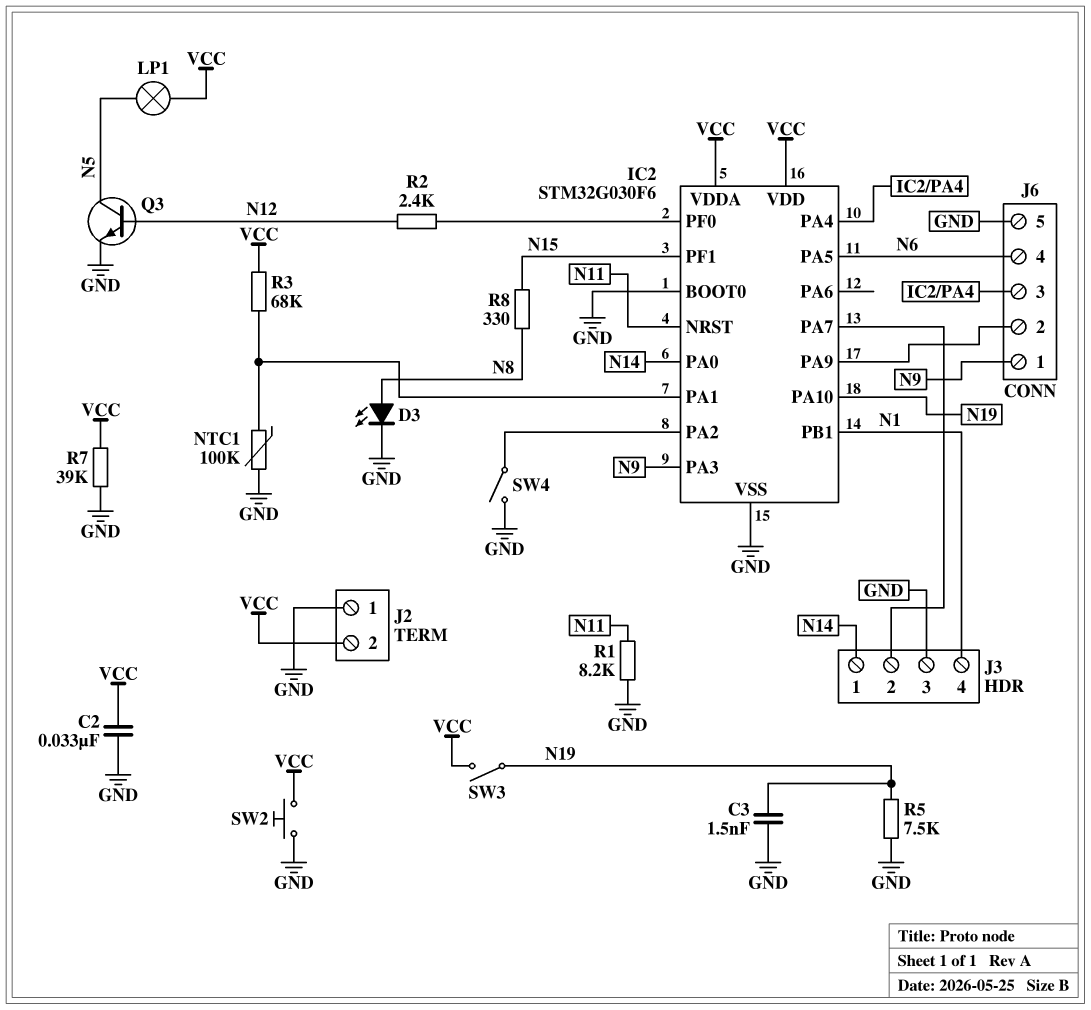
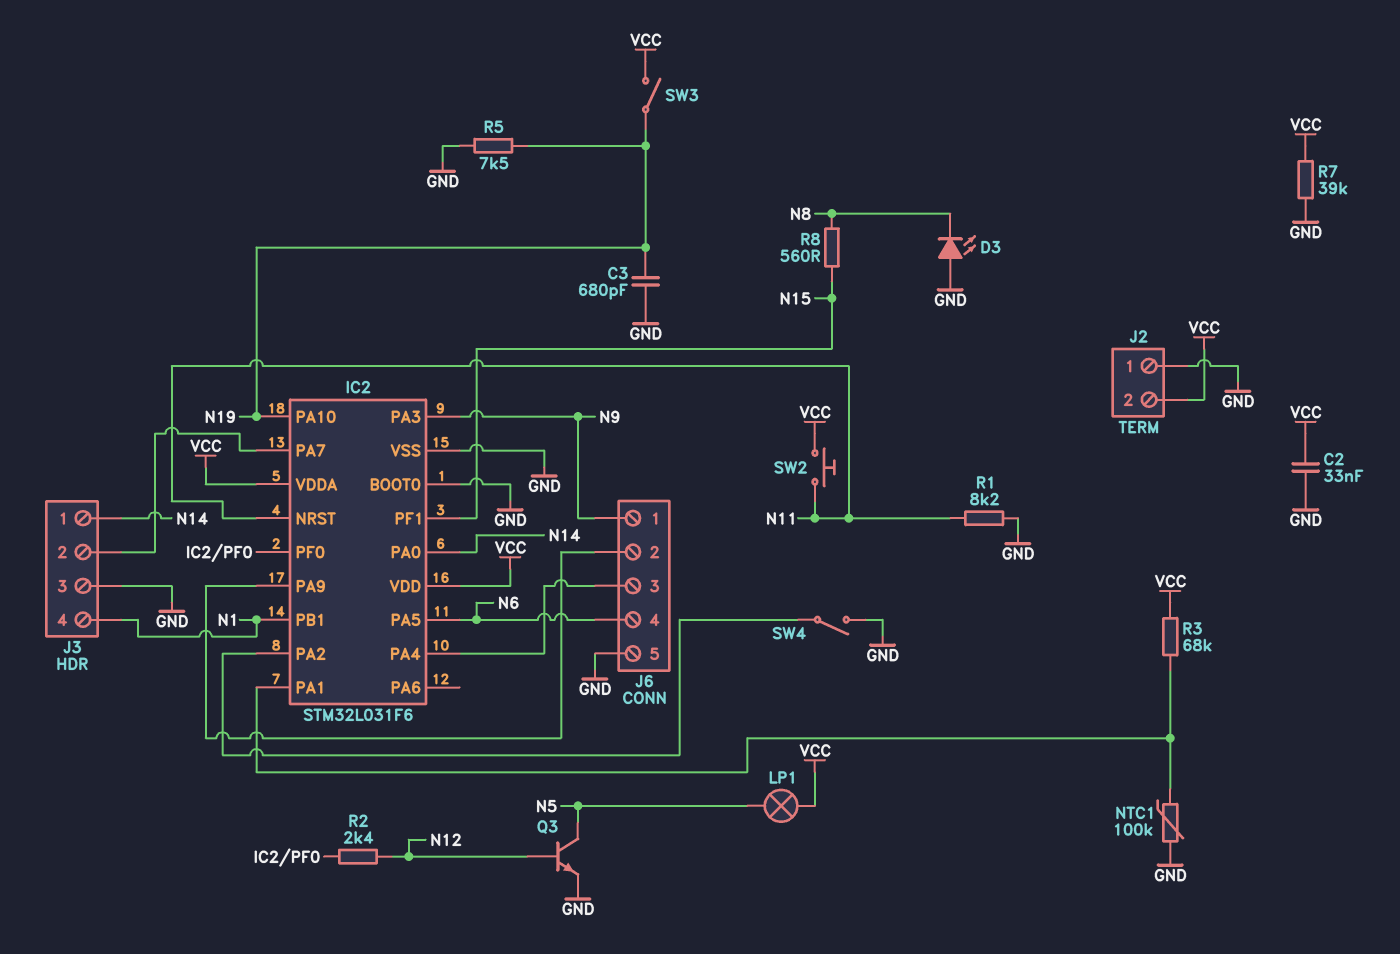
C3: 1.5nF (GND, N19) -> 680pF (GND, N19)
D3: LED (A N8, K GND) -> LED (A GND, K N8)
IC2: STM32G030F6 -> STM32L031F6
R8: 330 (N8, N15) -> 560 (N8, N15)
SW2: button (GND, VCC) -> button (N11, VCC)

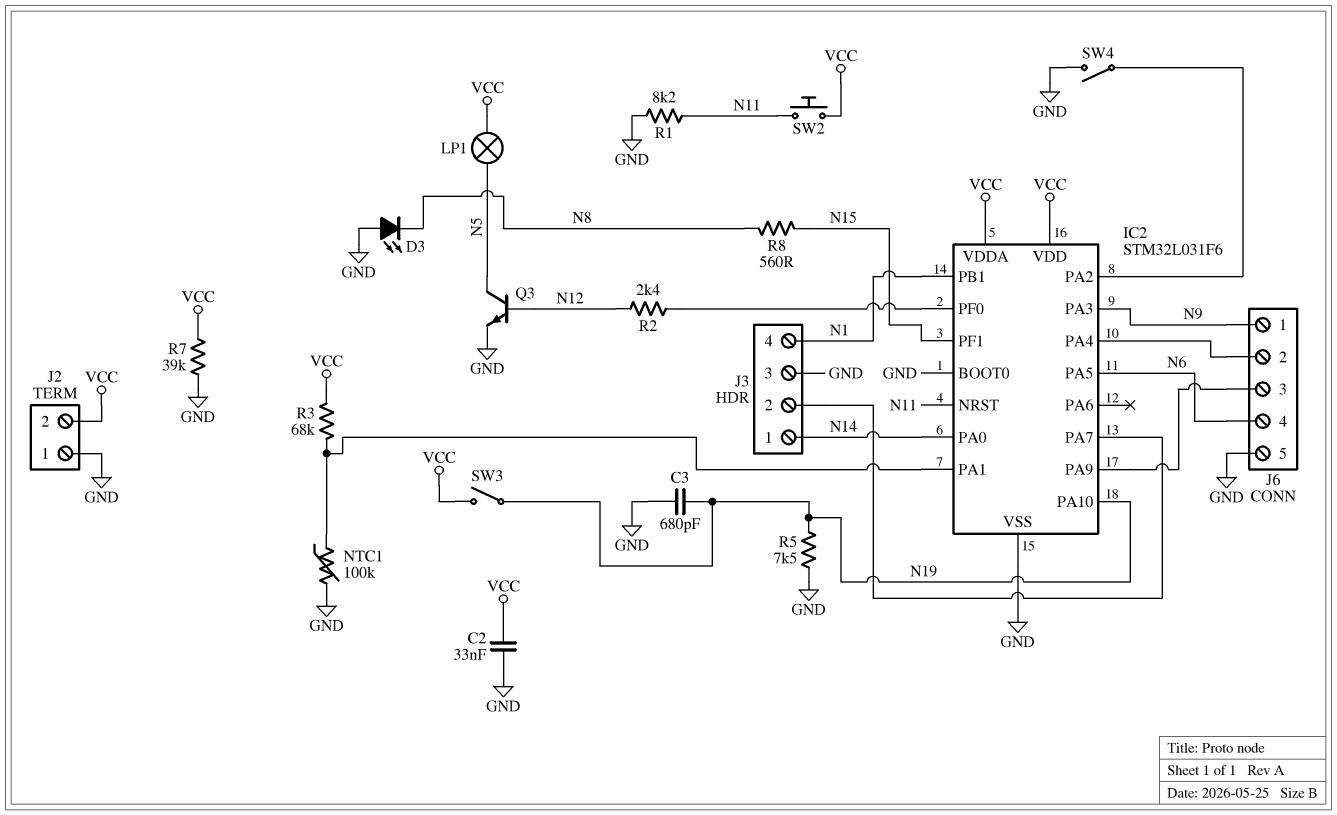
J6 pin 2: IC2/PA9 -> IC2/PA4
J6 pin 3: IC2/PA4 -> IC2/PA9

